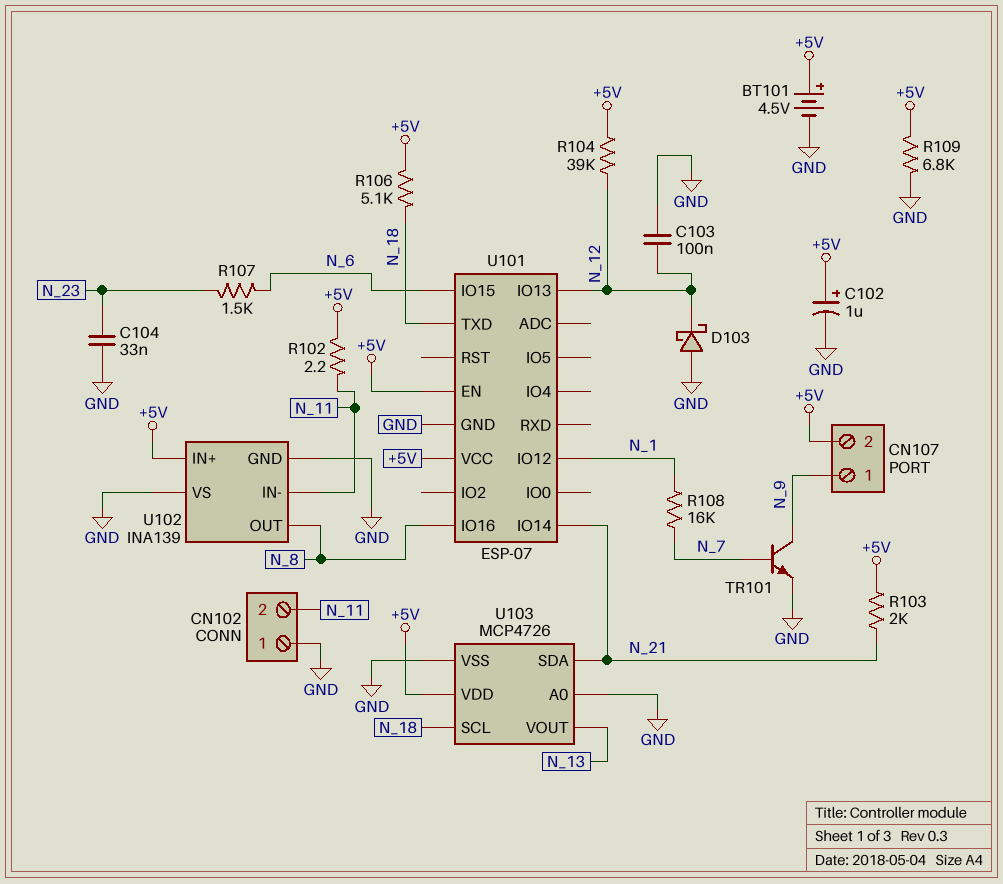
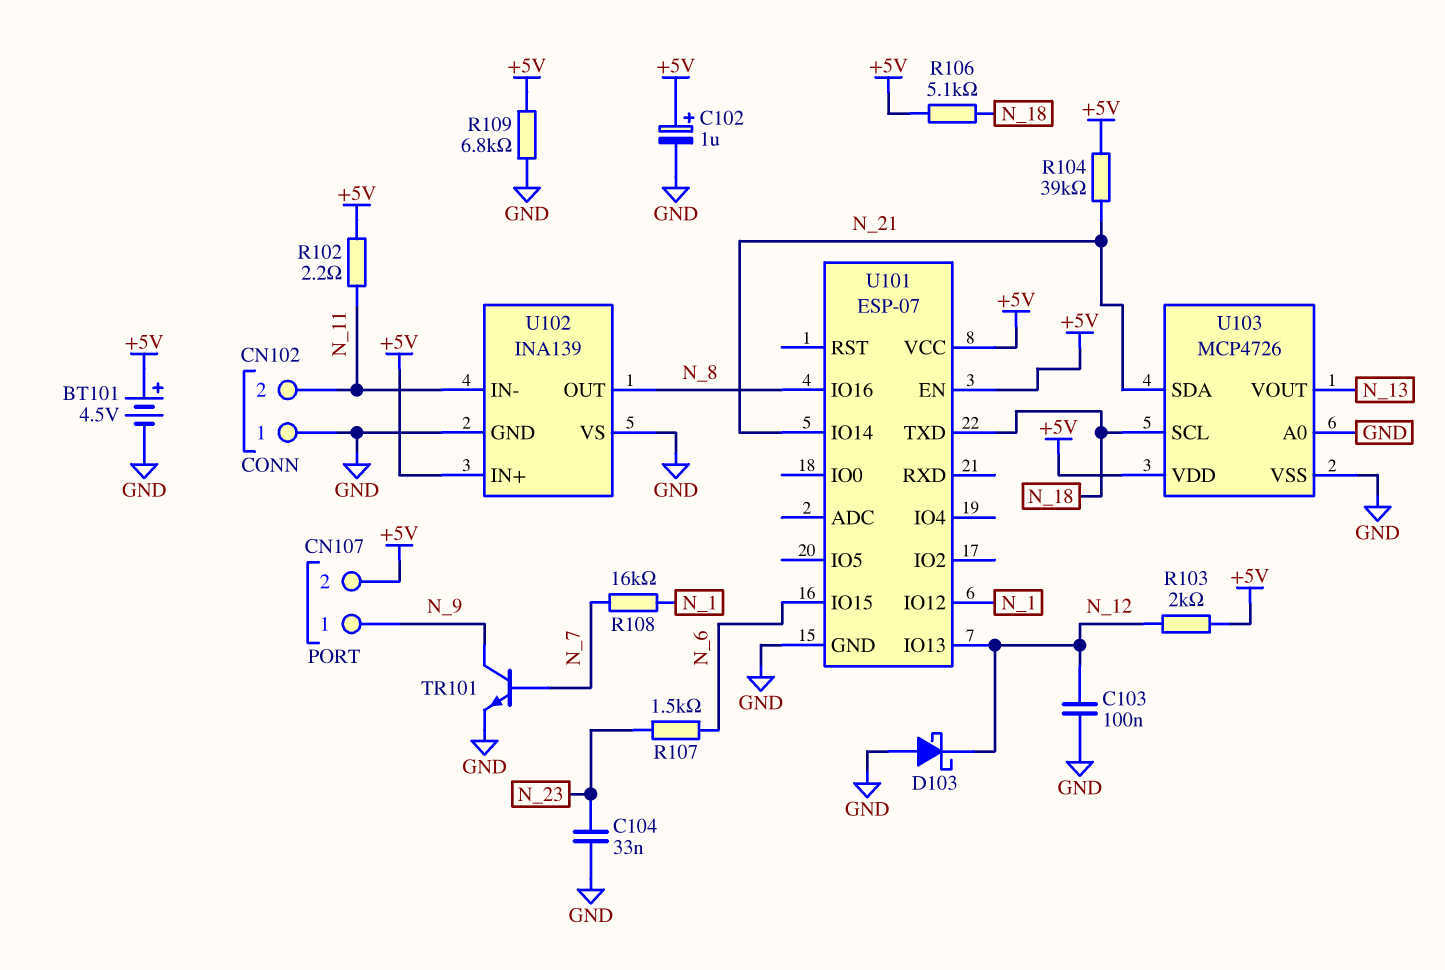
R103: 2k (+5V, N_21) -> 2k (+5V, N_12)
R104: 39k (+5V, N_12) -> 39k (+5V, N_21)

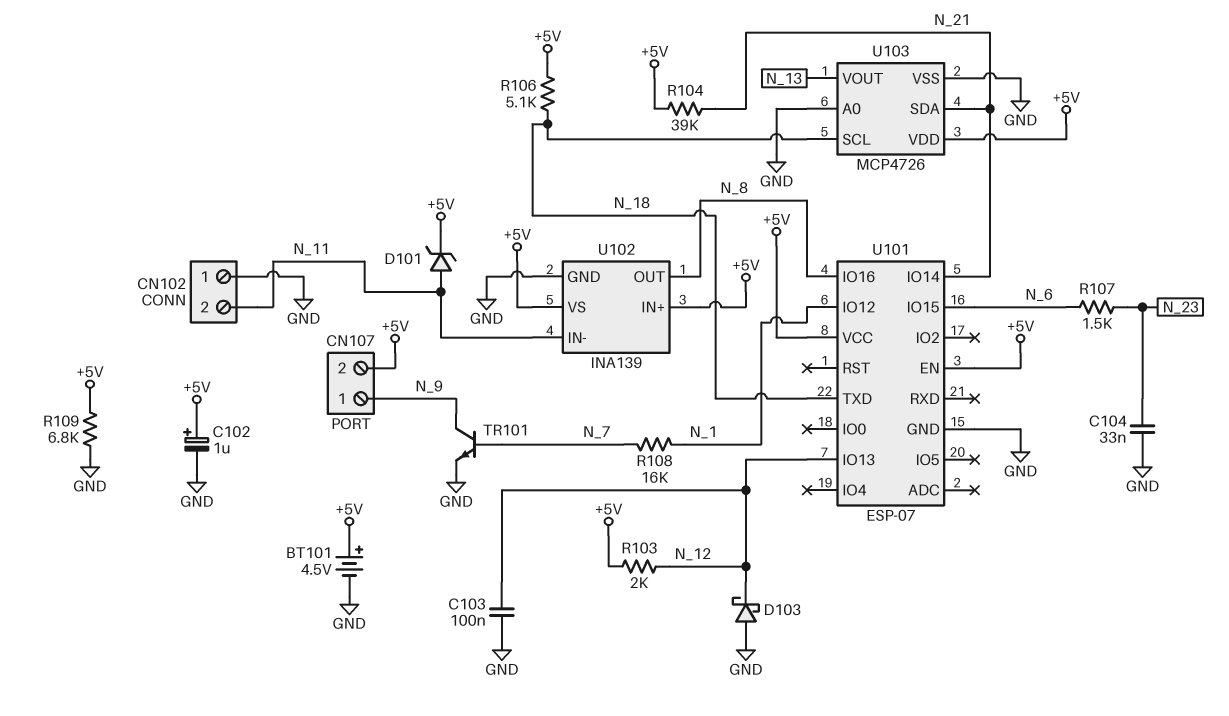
D101: none -> zener (A N_11, K +5V)
R102: 2.2 (+5V, N_11) -> none
U102 pin VS: GND -> +5V

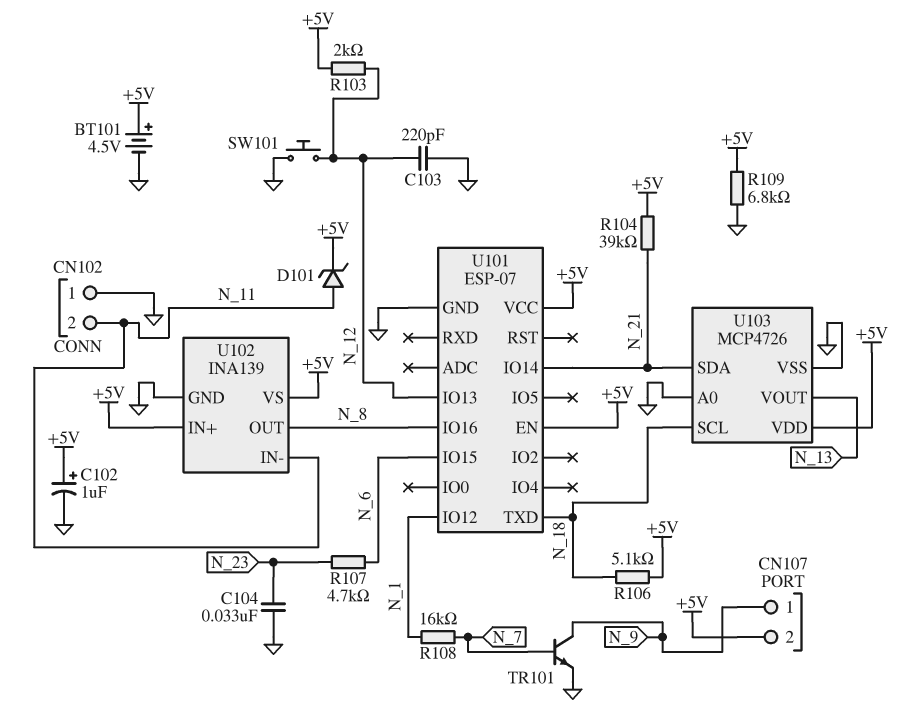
C103: 100nF (GND, N_12) -> 220pF (GND, N_12)
D103: schottky (A GND, K N_12) -> none
R107: 1.5k (N_6, N_23) -> 4.7k (N_6, N_23)
SW101: none -> button (GND, N_12)

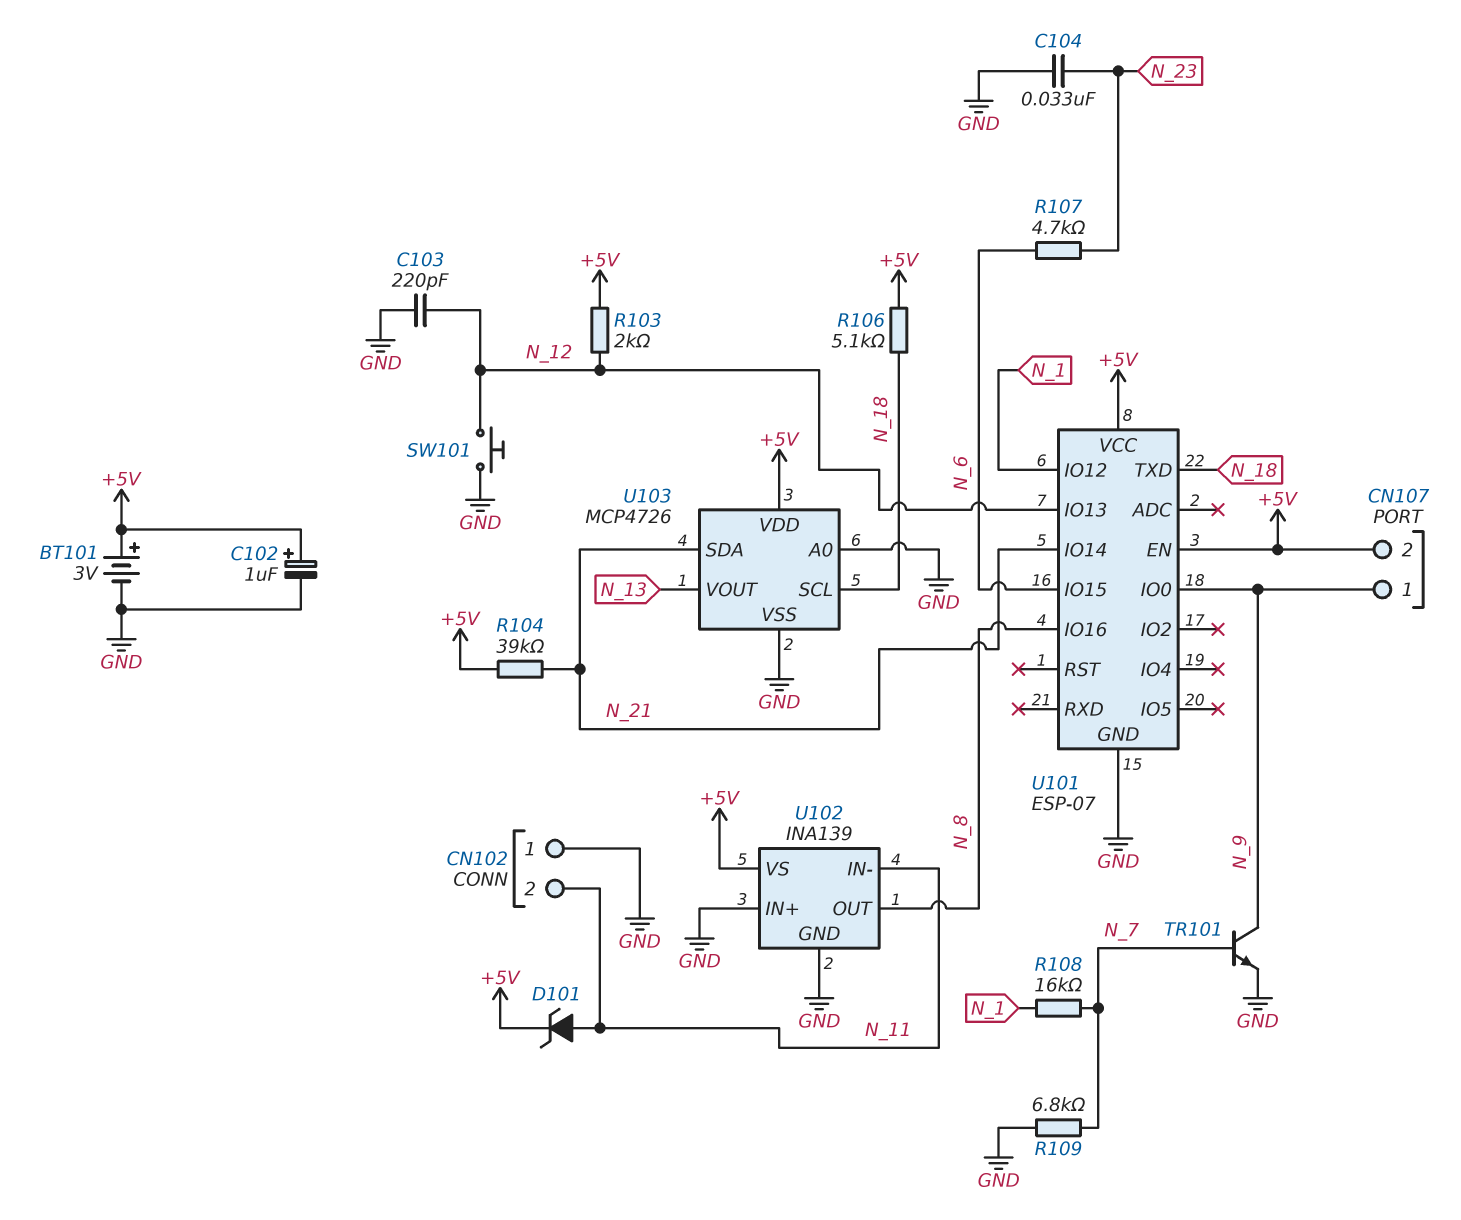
BT101: 4.5V (plus +5V, minus GND) -> 3V (plus +5V, minus GND)
R109: 6.8k (+5V, GND) -> 6.8k (GND, N_7)
U101 pin IO0: none -> N_9
U102 pin IN+: +5V -> GND

